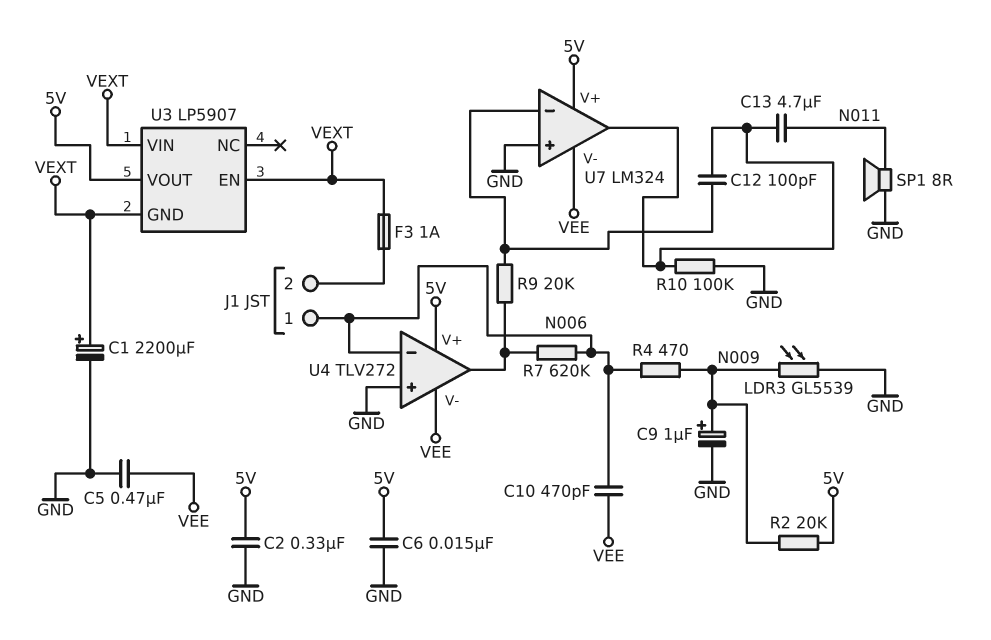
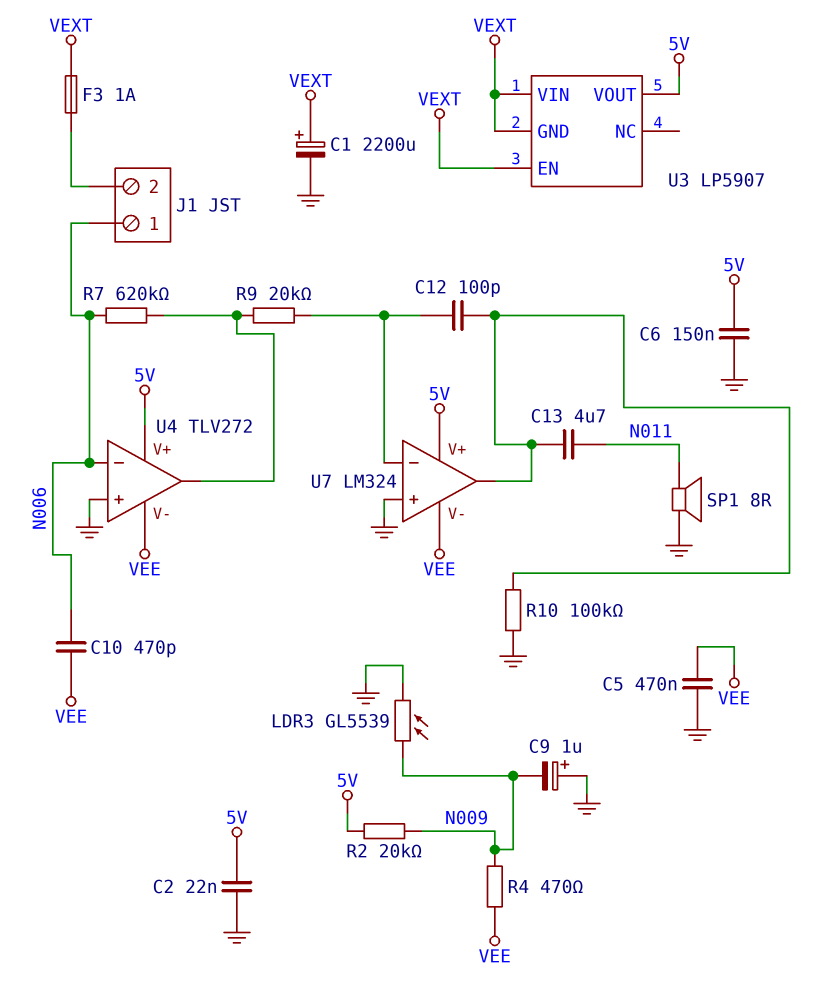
C2: 330nF (5V, GND) -> 22nF (5V, GND)
C6: 15nF (5V, GND) -> 150nF (5V, GND)
C9: 1uF (plus N009, minus GND) -> 1uF (plus GND, minus N009)
R4: 470 (N006, N009) -> 470 (N009, VEE)

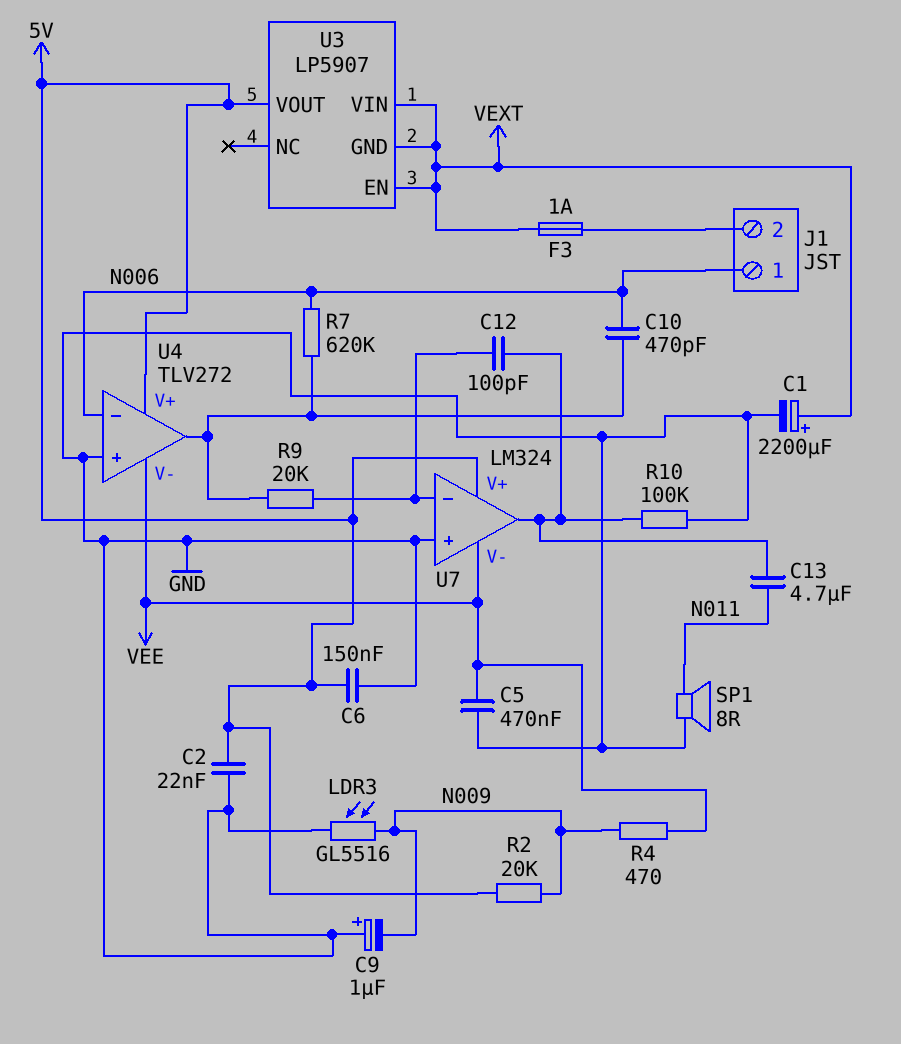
C10: 470pF (N006, VEE) -> 470pF (N006, U4/out)
LDR3: GL5539 (GND, N009) -> GL5516 (GND, N009)

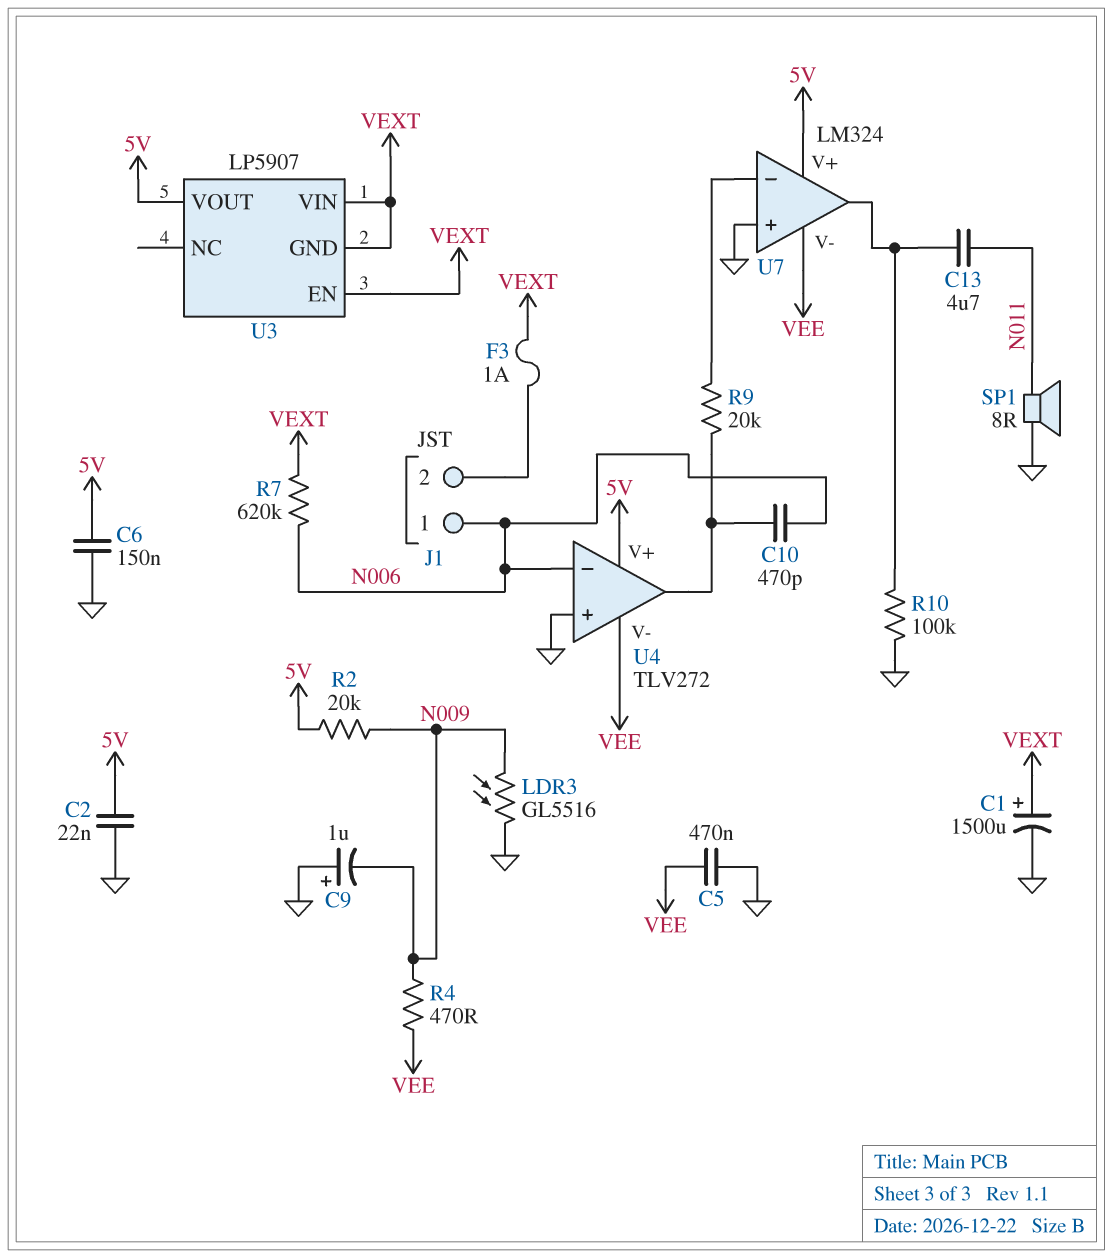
C1: 2200uF (plus VEXT, minus GND) -> 1500uF (plus VEXT, minus GND)
C12: 100pF (U7/in-, U7/out) -> none
R7: 620k (N006, U4/out) -> 620k (N006, VEXT)

